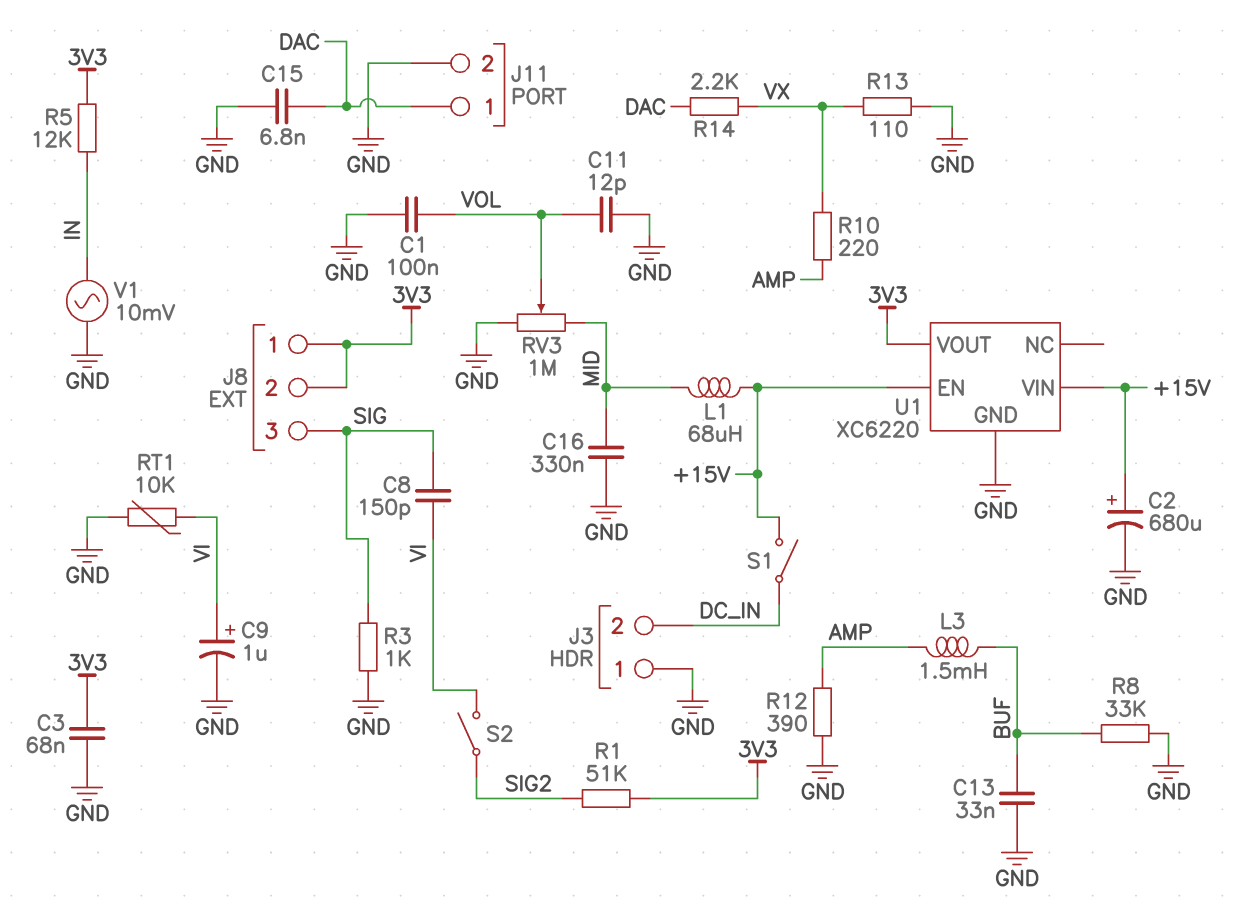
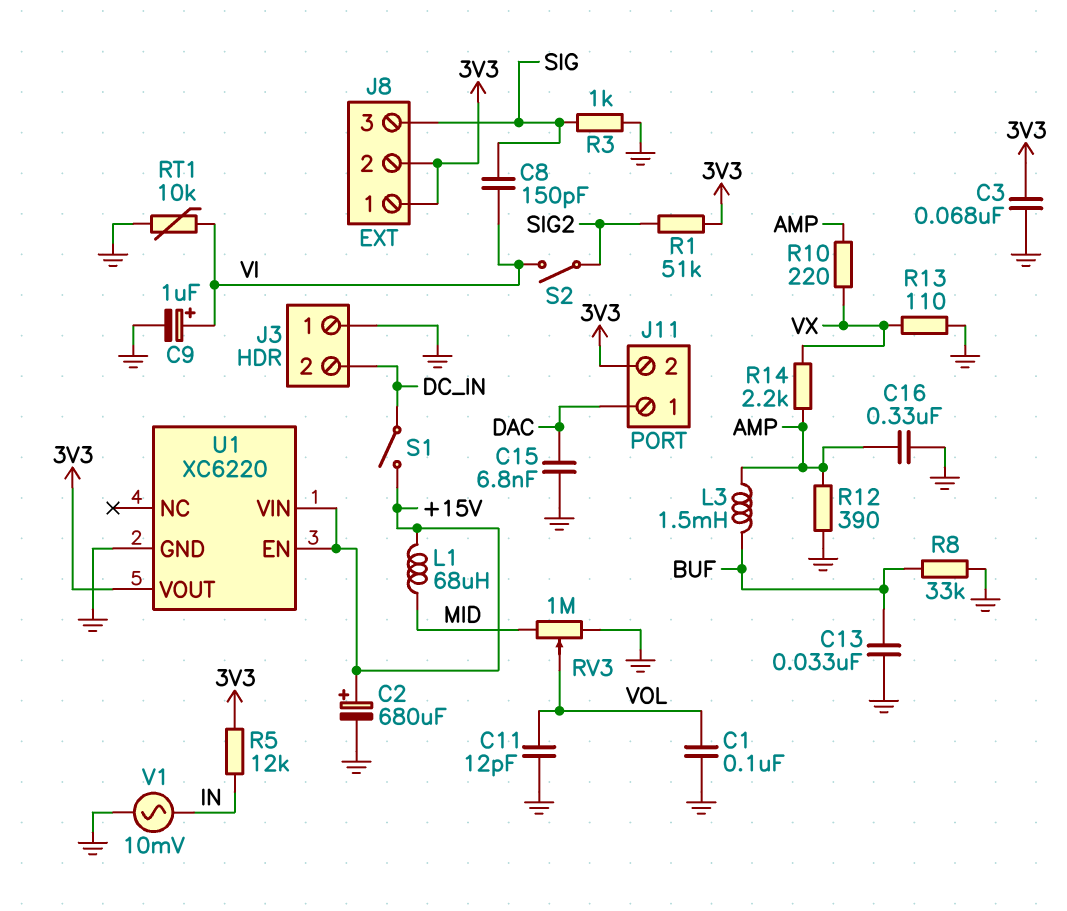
C16: 330nF (GND, MID) -> 330nF (AMP, GND)
J11 pin 2: GND -> 3V3
R14: 2.2k (DAC, VX) -> 2.2k (AMP, VX)

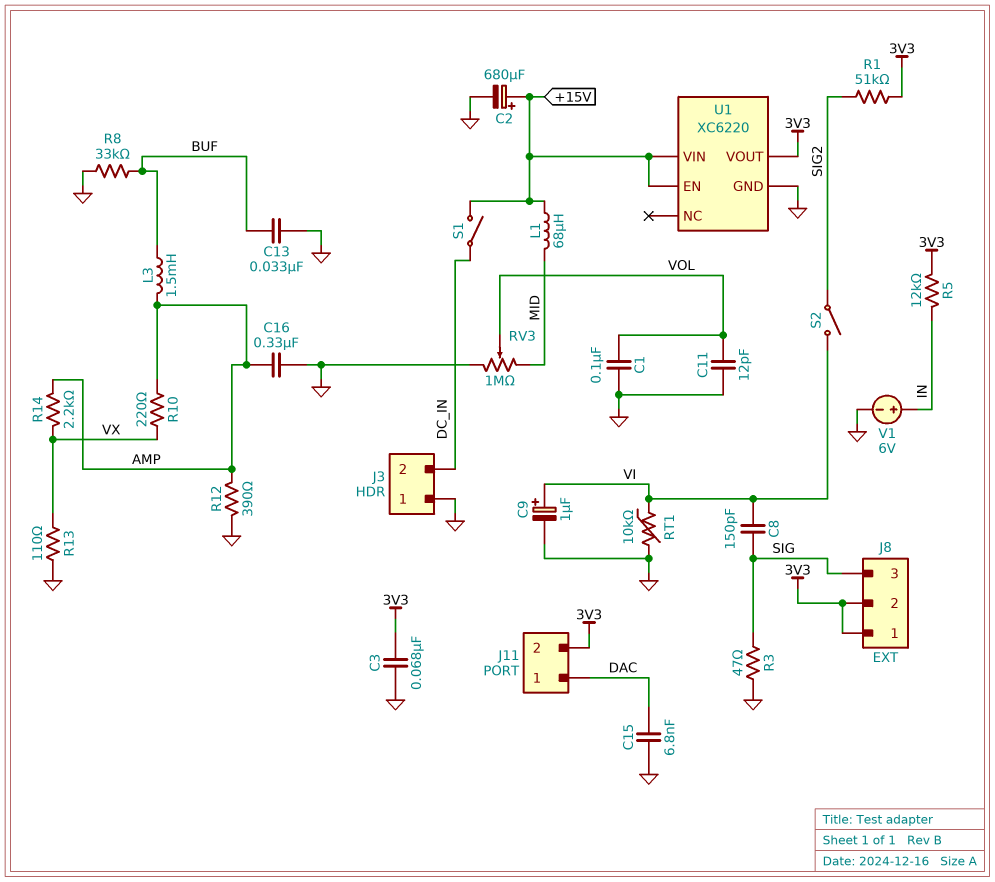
R3: 1k (GND, SIG) -> 47 (GND, SIG)
V1: AC 10mV (GND, IN) -> 6V (plus IN, minus GND)

